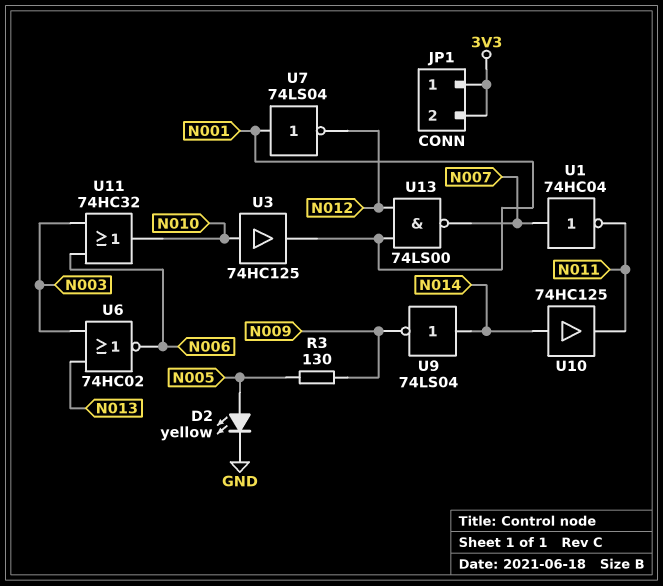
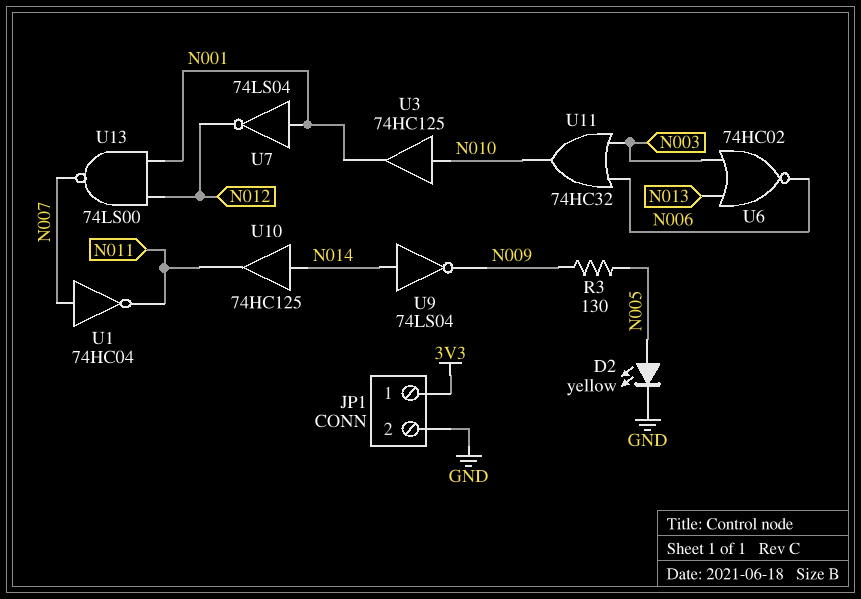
JP1 pin 2: 3V3 -> GND

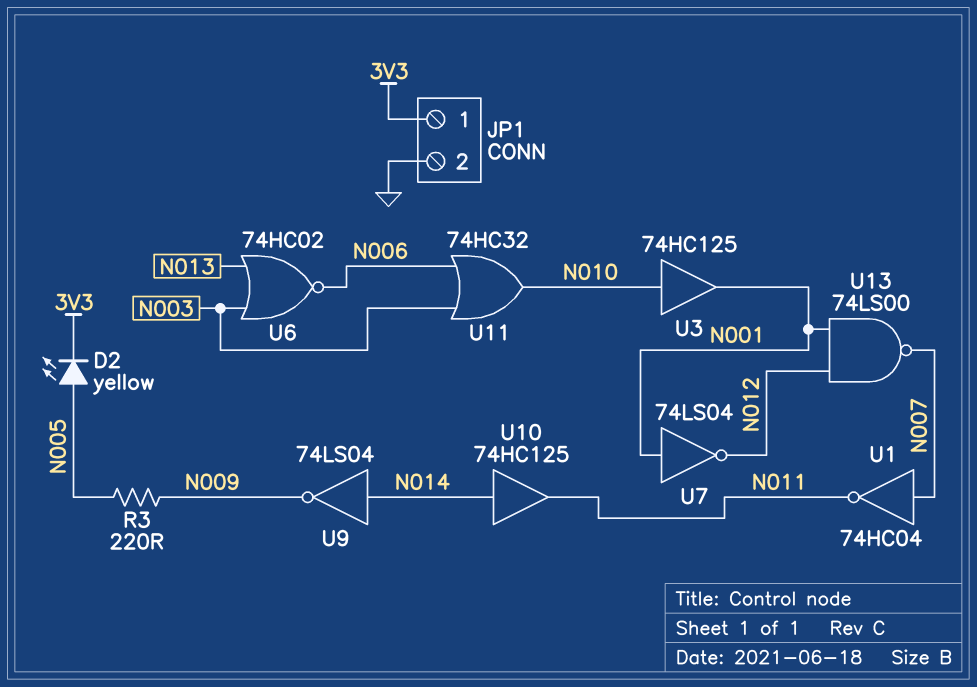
D2: LED yellow (A N005, K GND) -> LED yellow (A N005, K 3V3)
R3: 130 (N005, N009) -> 220 (N005, N009)

